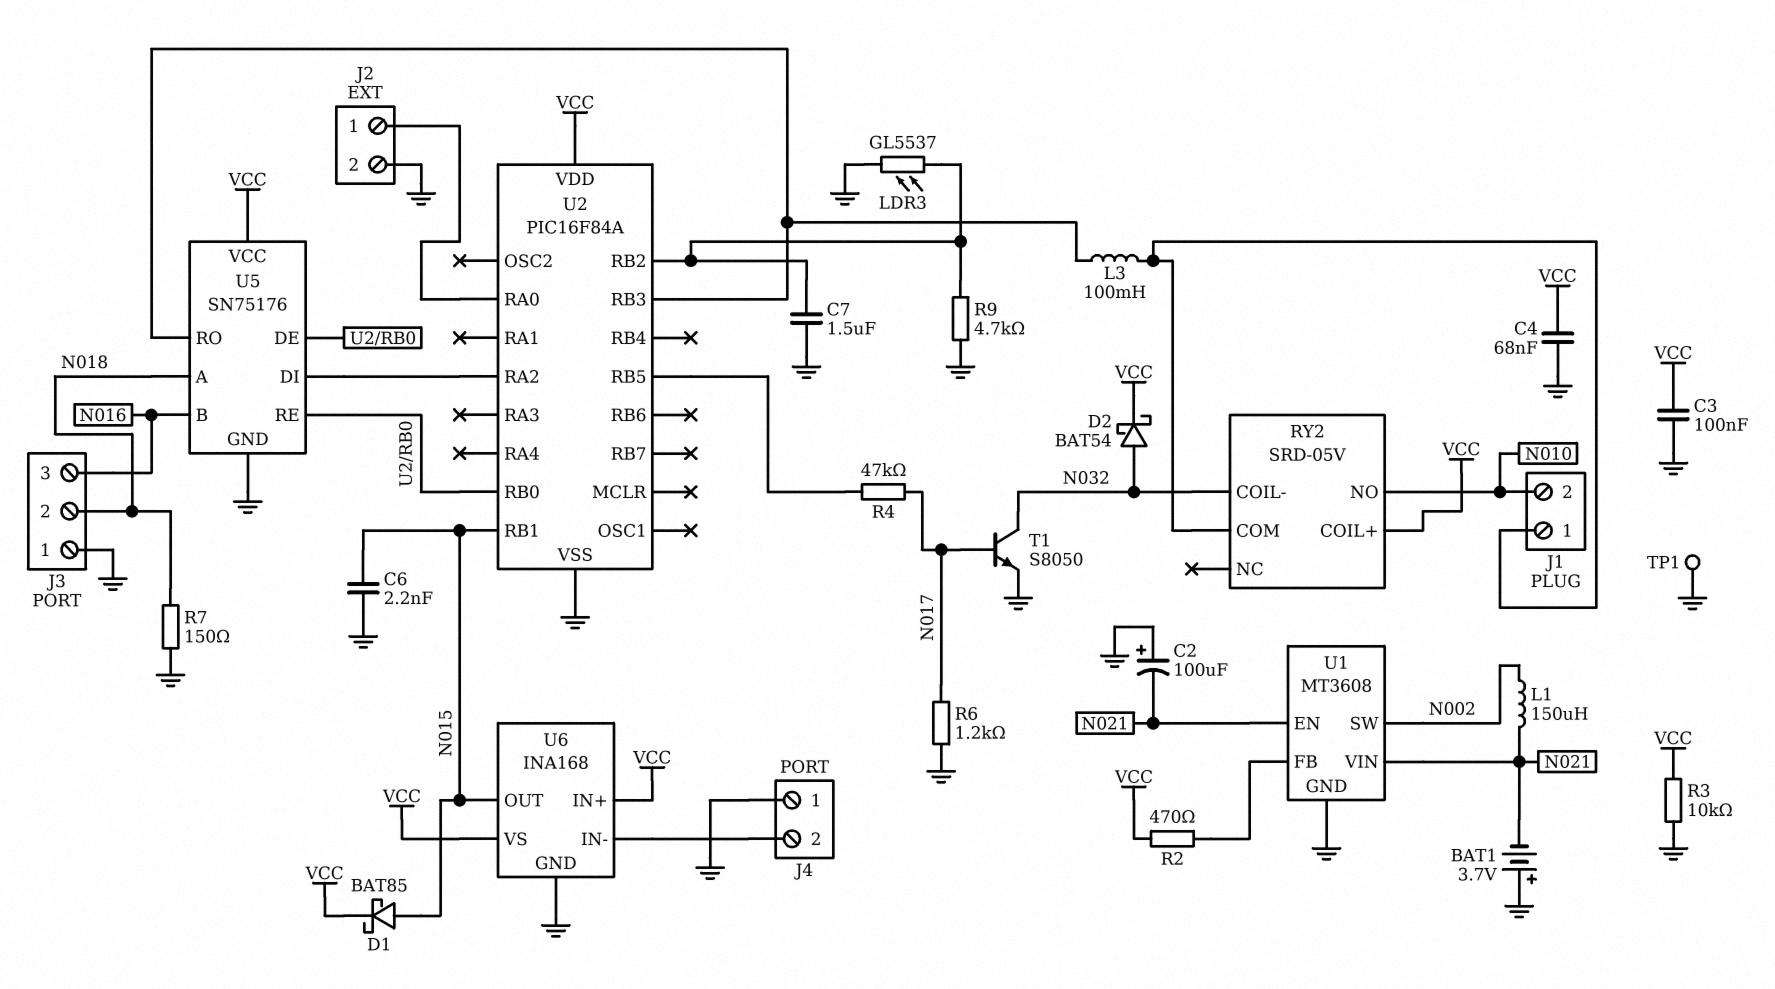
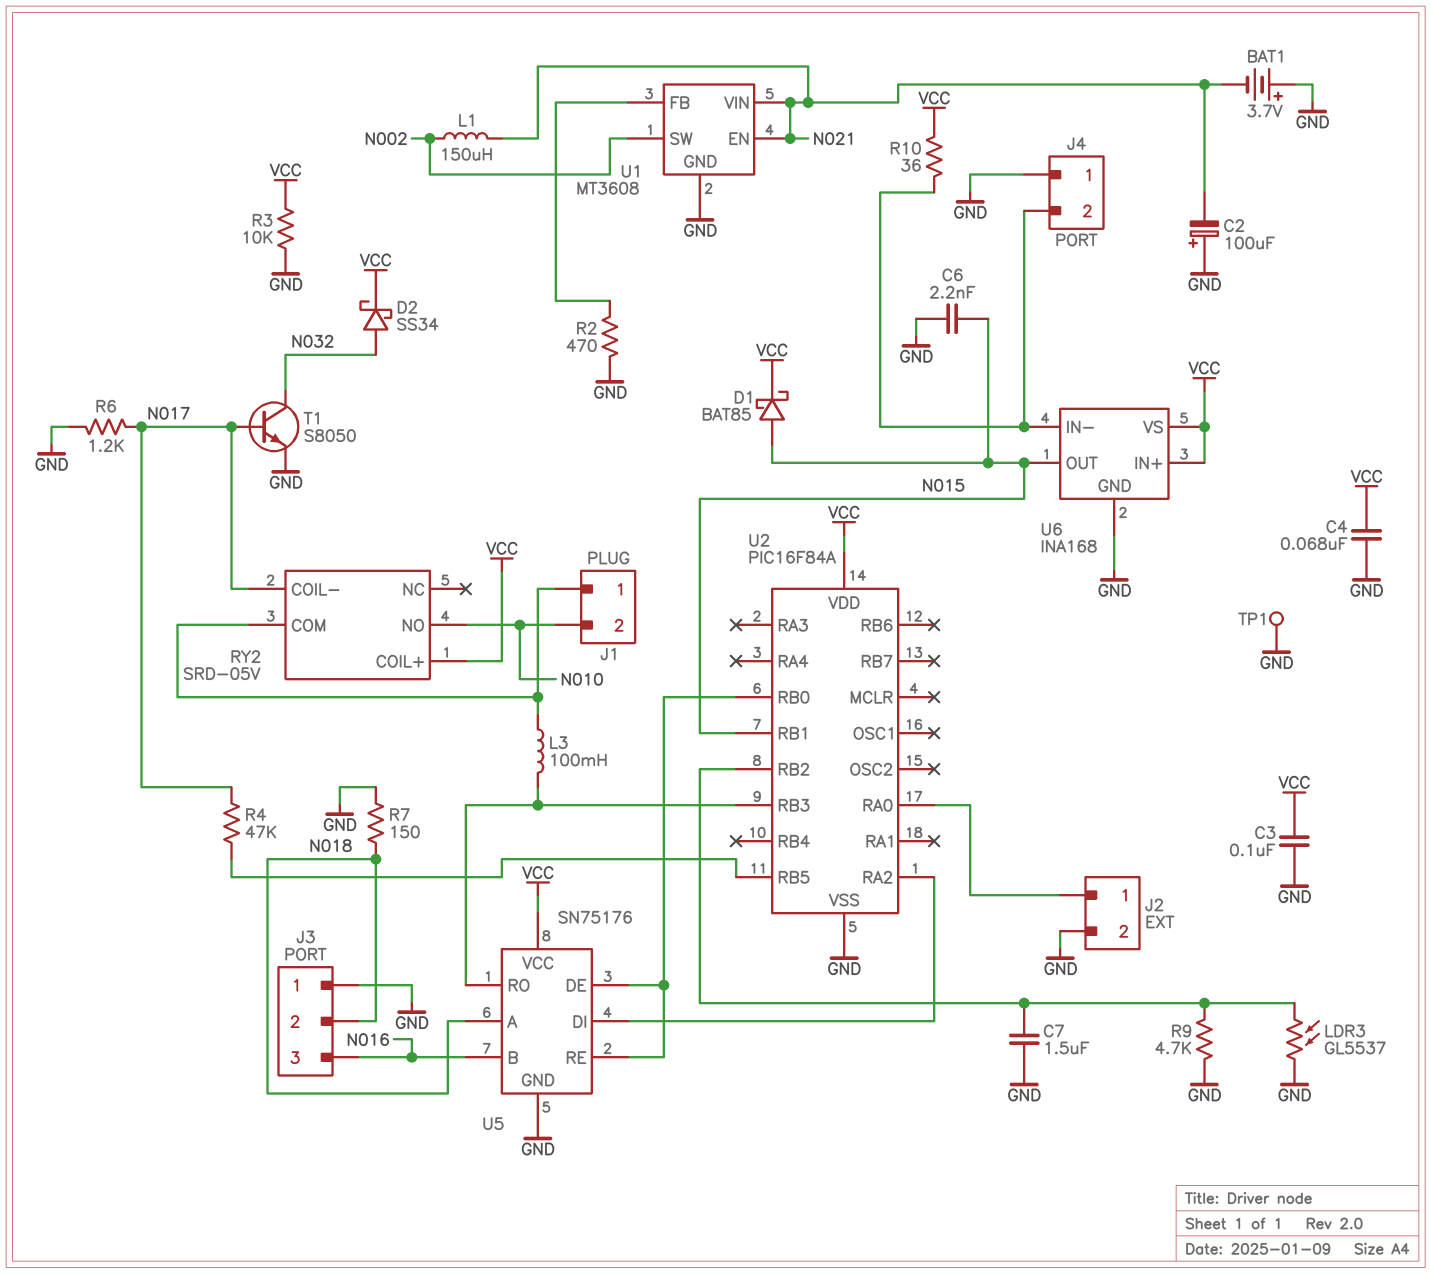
D2: schottky BAT54 (A N032, K VCC) -> schottky SS34 (A N032, K VCC)
R2: 470 (U1/FB, VCC) -> 470 (GND, U1/FB)
R10: none -> 36 (J4/2, VCC)
RY2 pin COIL-: N032 -> N017

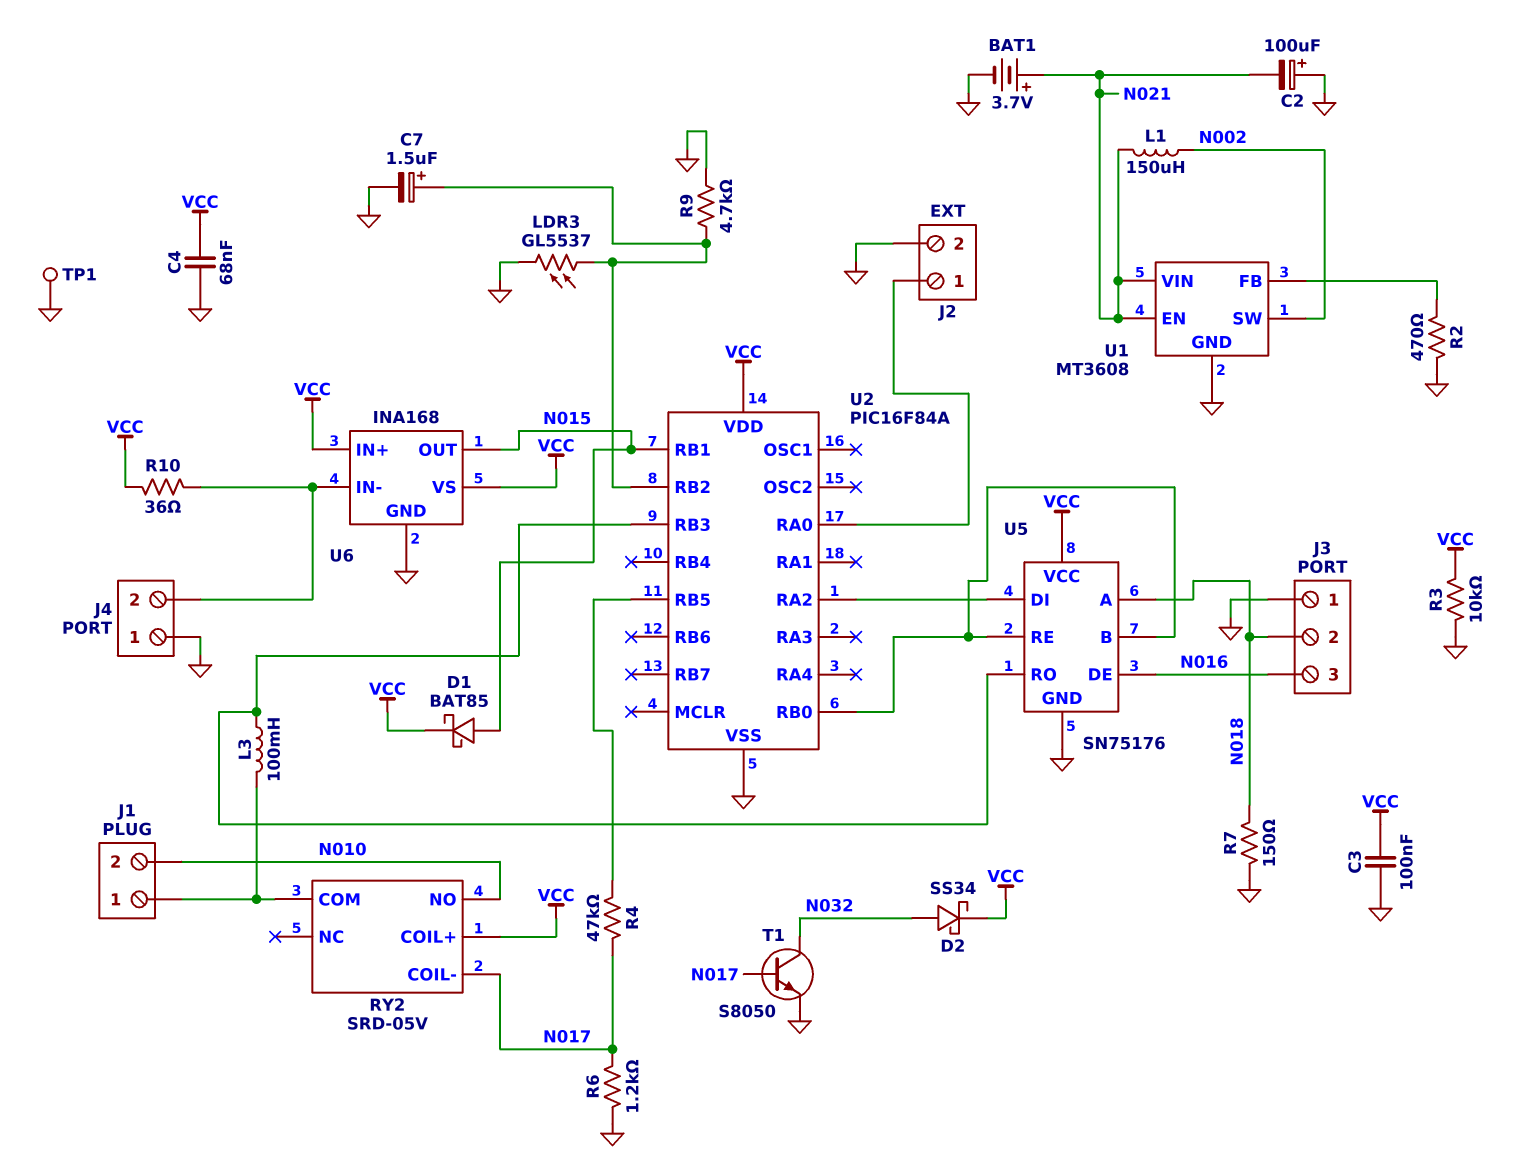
BAT1: 3.7V (plus GND, minus N021) -> 3.7V (plus N021, minus GND)
C6: 2.2nF (GND, N015) -> none
C7: 1.5uF (GND, U2/RB2) -> 1.5uF (plus U2/RB2, minus GND)
U5 pin B: N016 -> U2/RB0
U5 pin DE: U2/RB0 -> N016

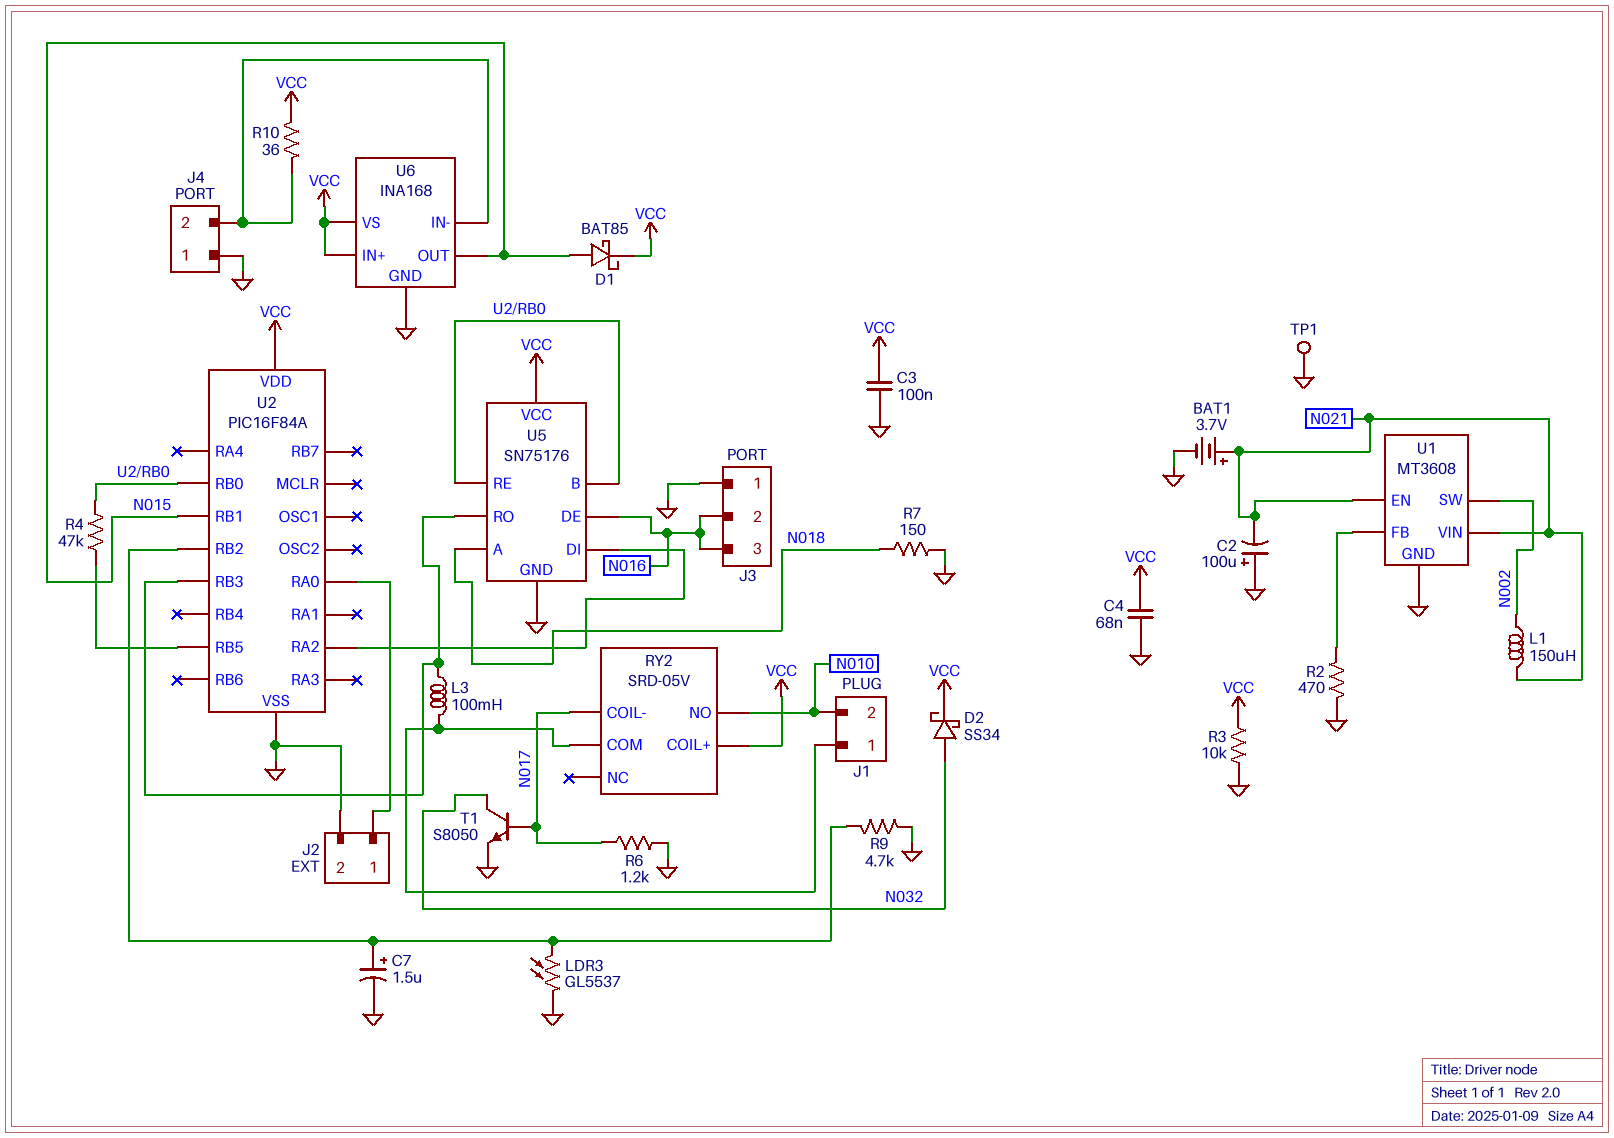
J3 pin 2: N018 -> N016
R4: 47k (N017, U2/RB5) -> 47k (U2/RB0, U2/RB5)

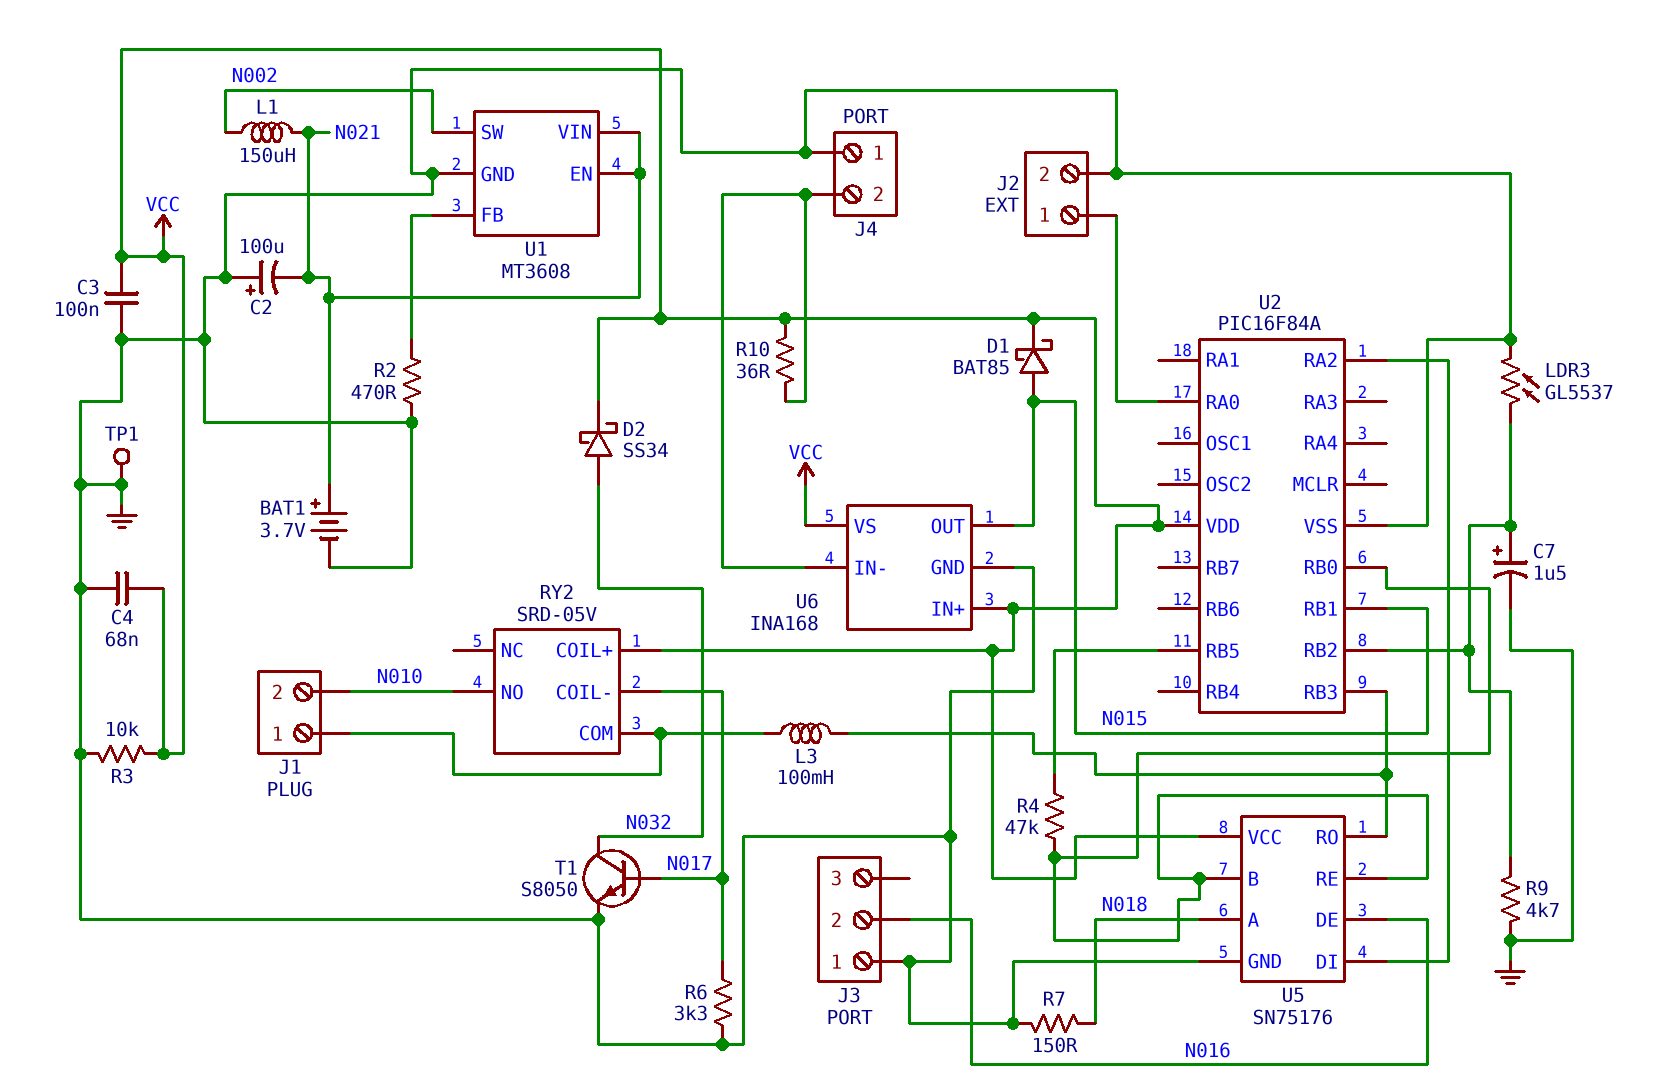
J3 pin 3: N016 -> none
R6: 1.2k (GND, N017) -> 3.3k (GND, N017)

